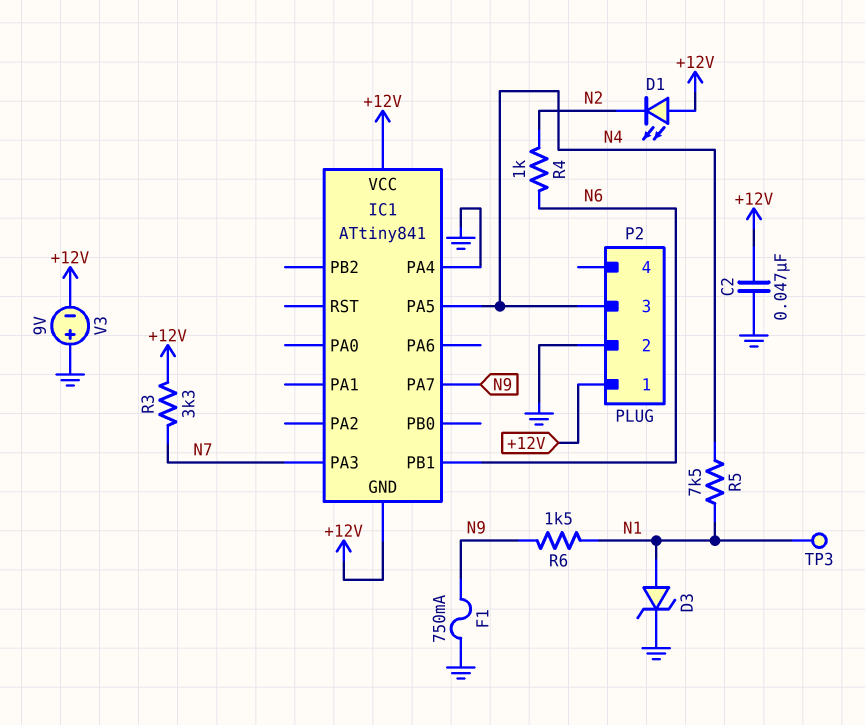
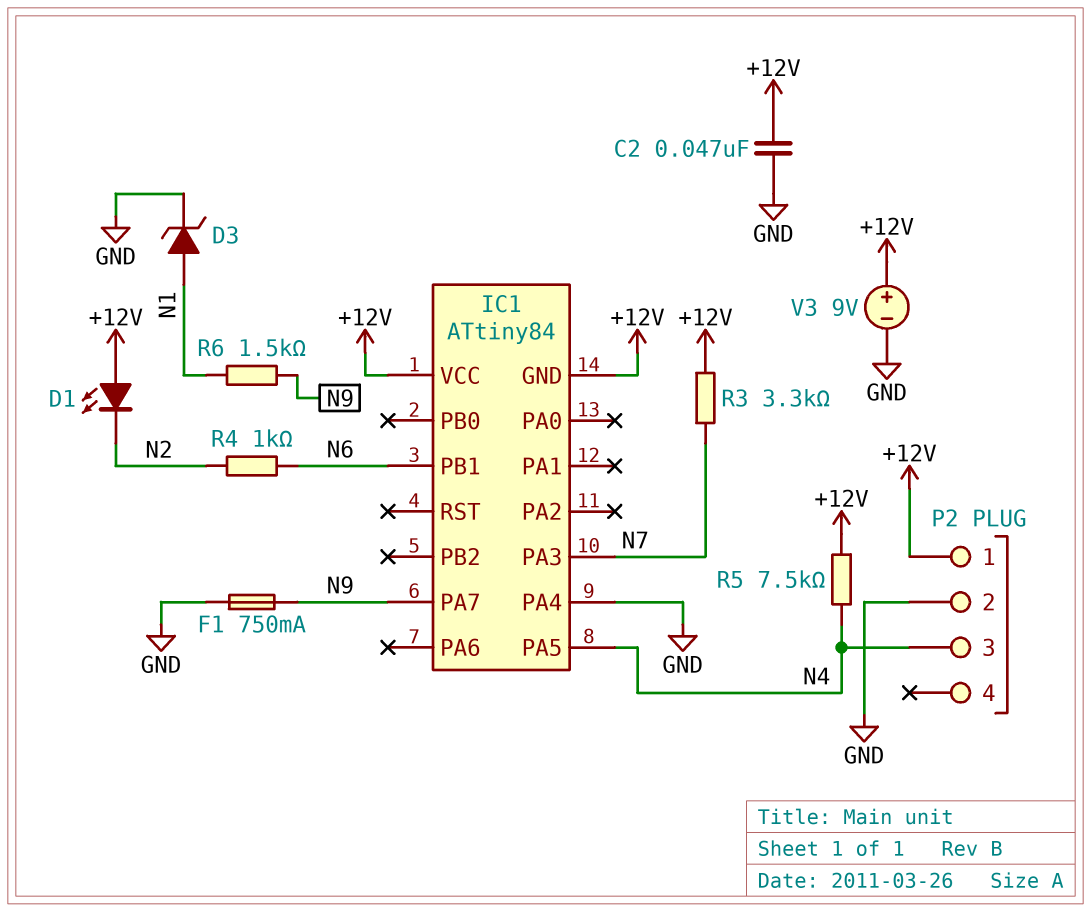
IC1: ATtiny841 -> ATtiny84
R5: 7.5k (N1, N4) -> 7.5k (+12V, N4)
TP3: test point (N1) -> none
V3: 9V (plus GND, minus +12V) -> 9V (plus +12V, minus GND)

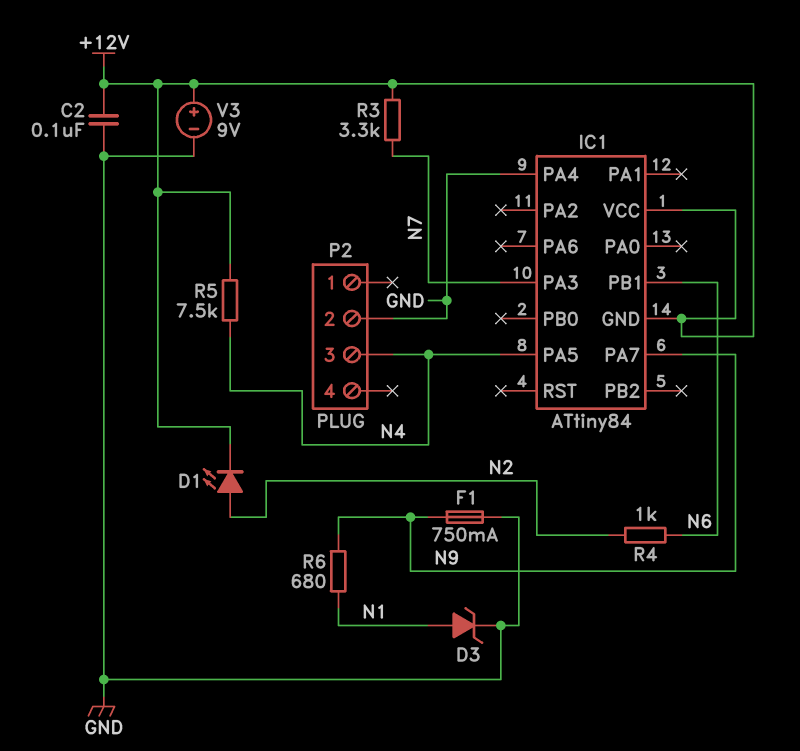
C2: 47nF (+12V, GND) -> 100nF (+12V, GND)
D1: LED (A +12V, K N2) -> LED (A N2, K +12V)
P2 pin 1: +12V -> none
R6: 1.5k (N1, N9) -> 680 (N1, N9)

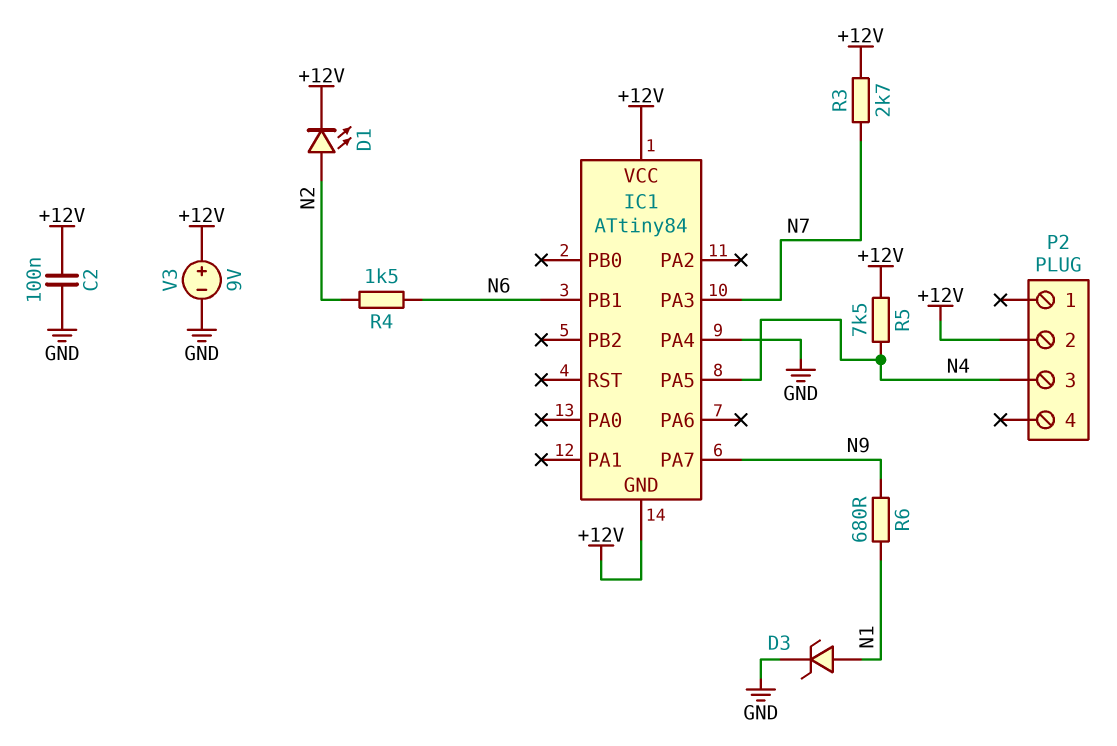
F1: 750mA (GND, N9) -> none
P2 pin 2: GND -> +12V
R3: 3.3k (+12V, N7) -> 2.7k (+12V, N7)
R4: 1k (N2, N6) -> 1.5k (N2, N6)

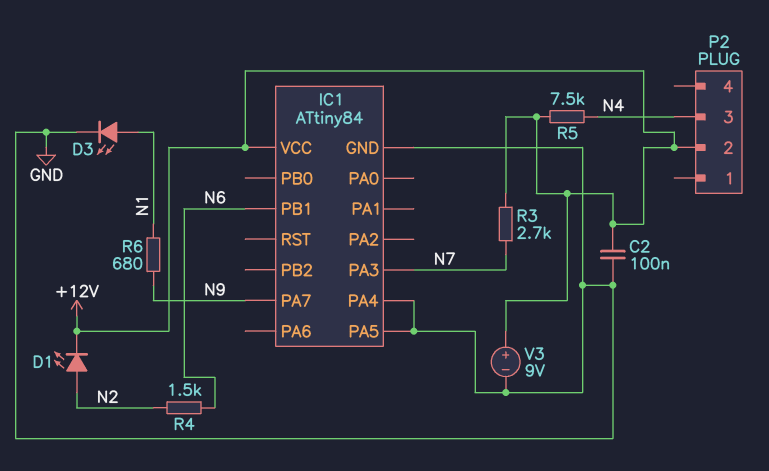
D3: zener (A N1, K GND) -> LED (A N1, K GND)
IC1 pin GND: +12V -> GND
IC1 pin PA5: N4 -> GND

